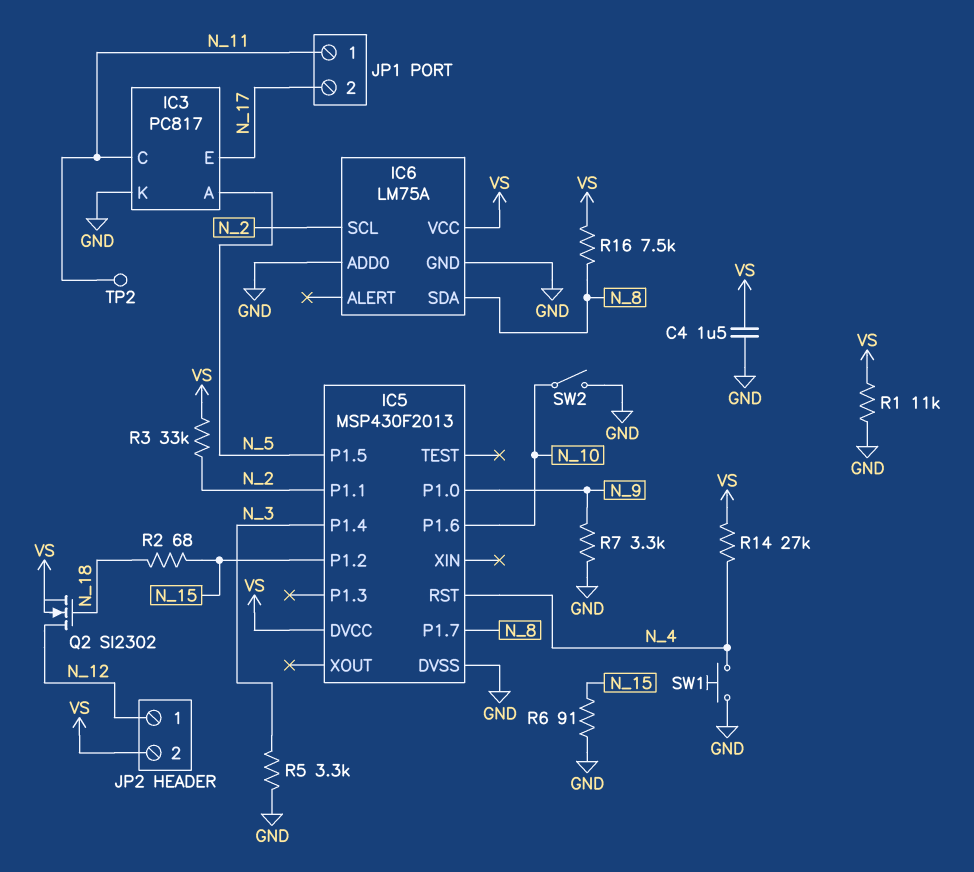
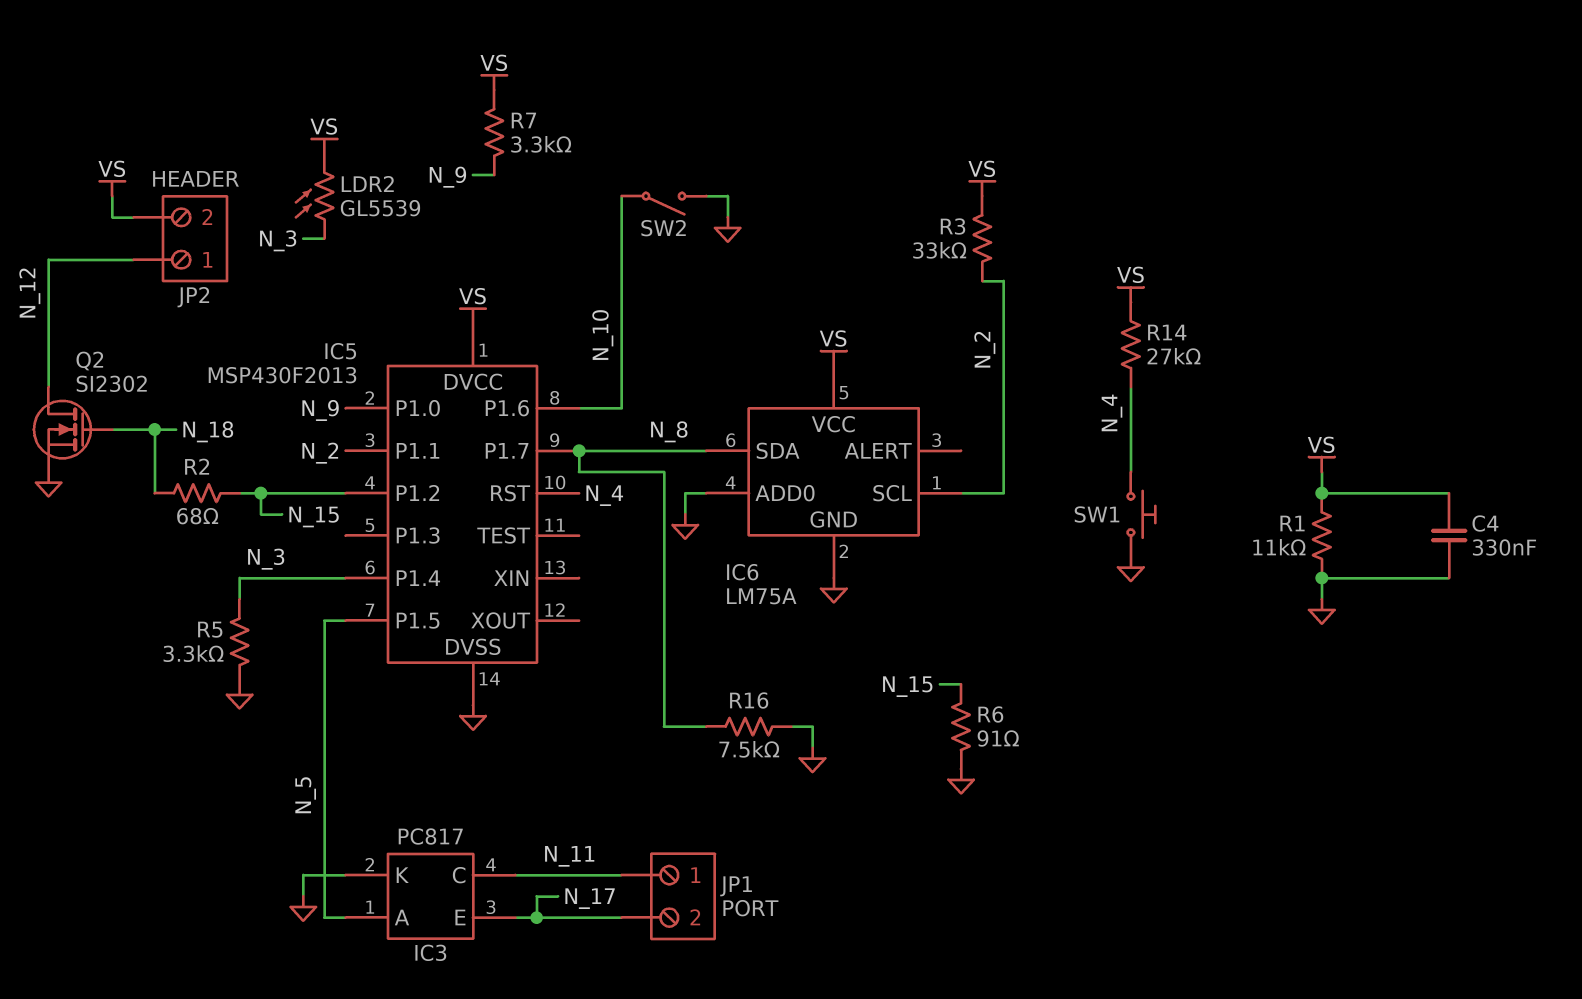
C4: 1.5uF (GND, VS) -> 330nF (GND, VS)
LDR2: none -> GL5539 (N_3, VS)
Q2: NMOS SI2302 (G N_18, D N_12, S VS) -> NMOS SI2302 (G N_18, D N_12, S GND)
R7: 3.3k (GND, N_9) -> 3.3k (N_9, VS)
R16: 7.5k (N_8, VS) -> 7.5k (GND, N_8)
TP2: test point (N_11) -> none

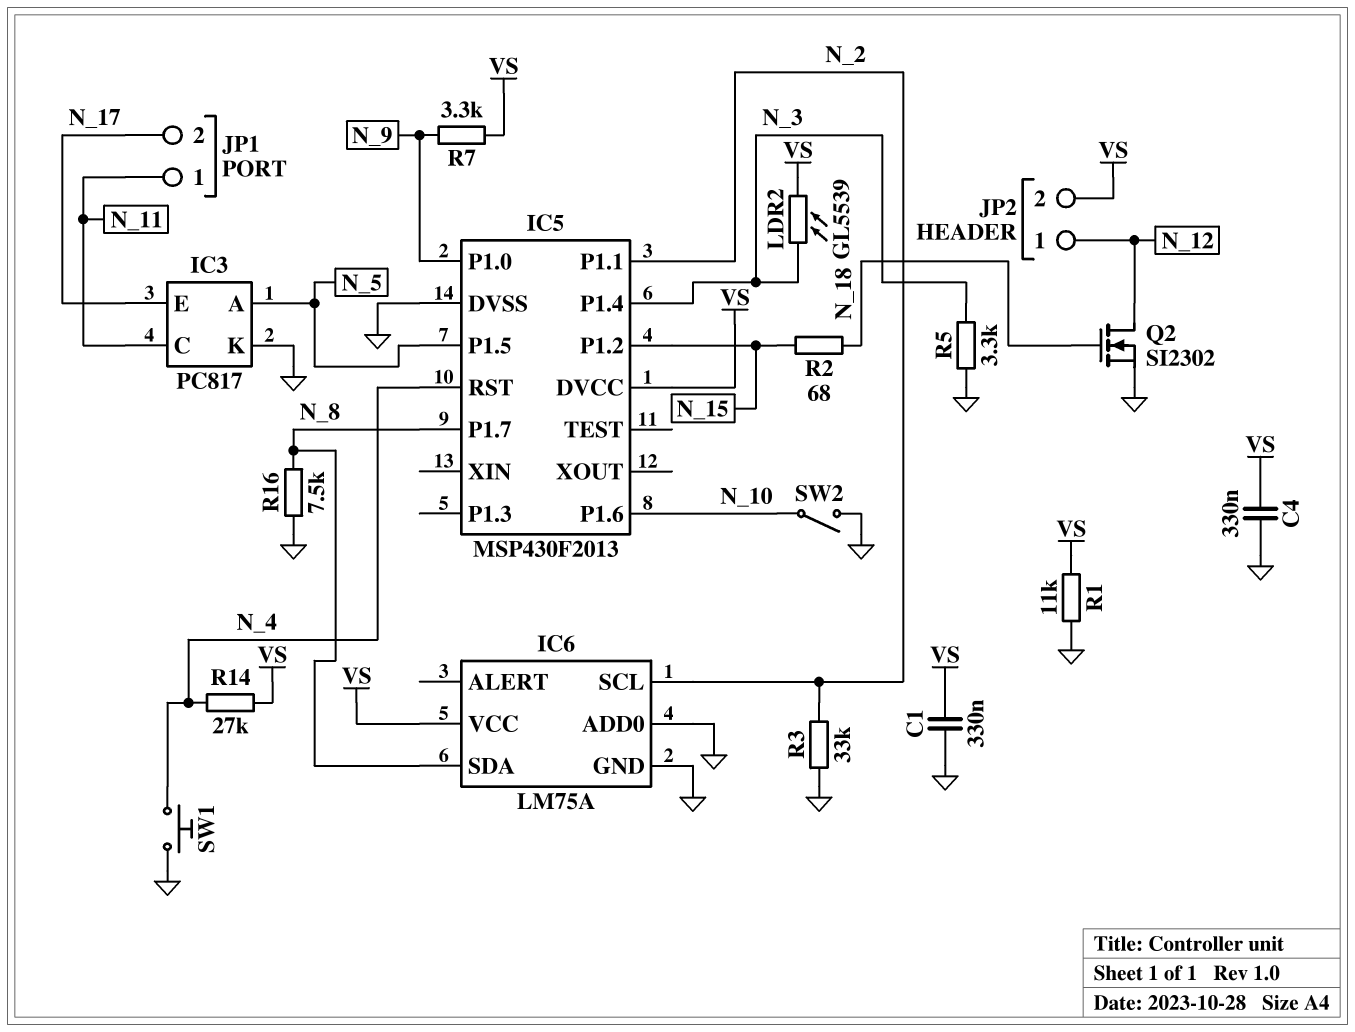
C1: none -> 330nF (GND, VS)
R3: 33k (N_2, VS) -> 33k (GND, N_2)
R6: 91 (GND, N_15) -> none

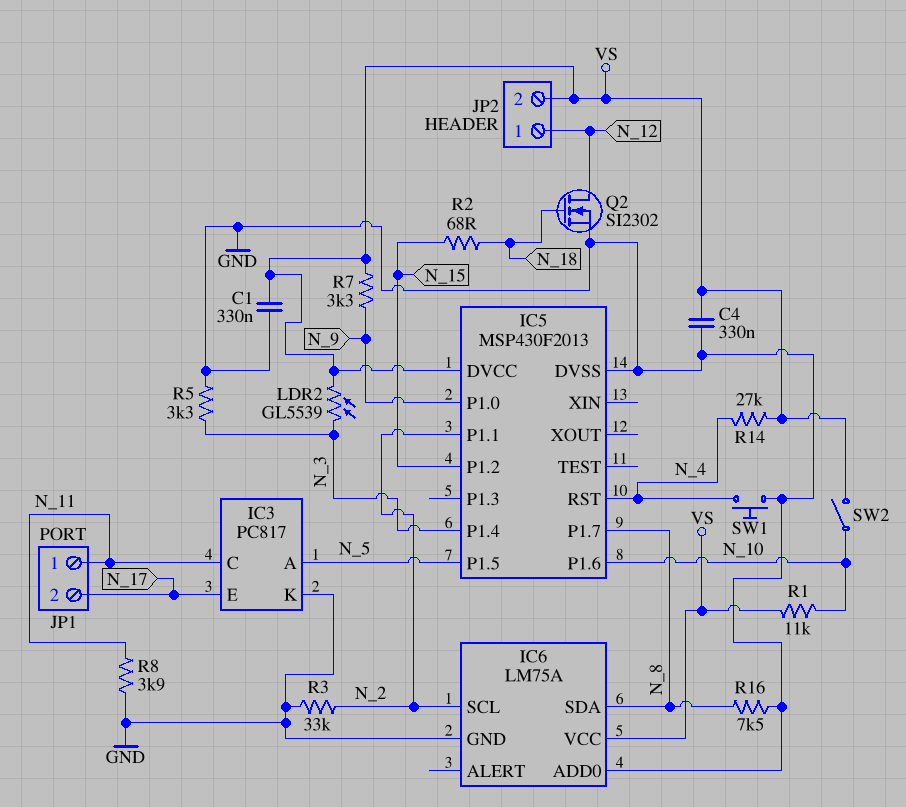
R1: 11k (GND, VS) -> 11k (N_10, VS)
R8: none -> 3.9k (GND, N_11)
SW2: switch (GND, N_10) -> switch (N_10, VS)

